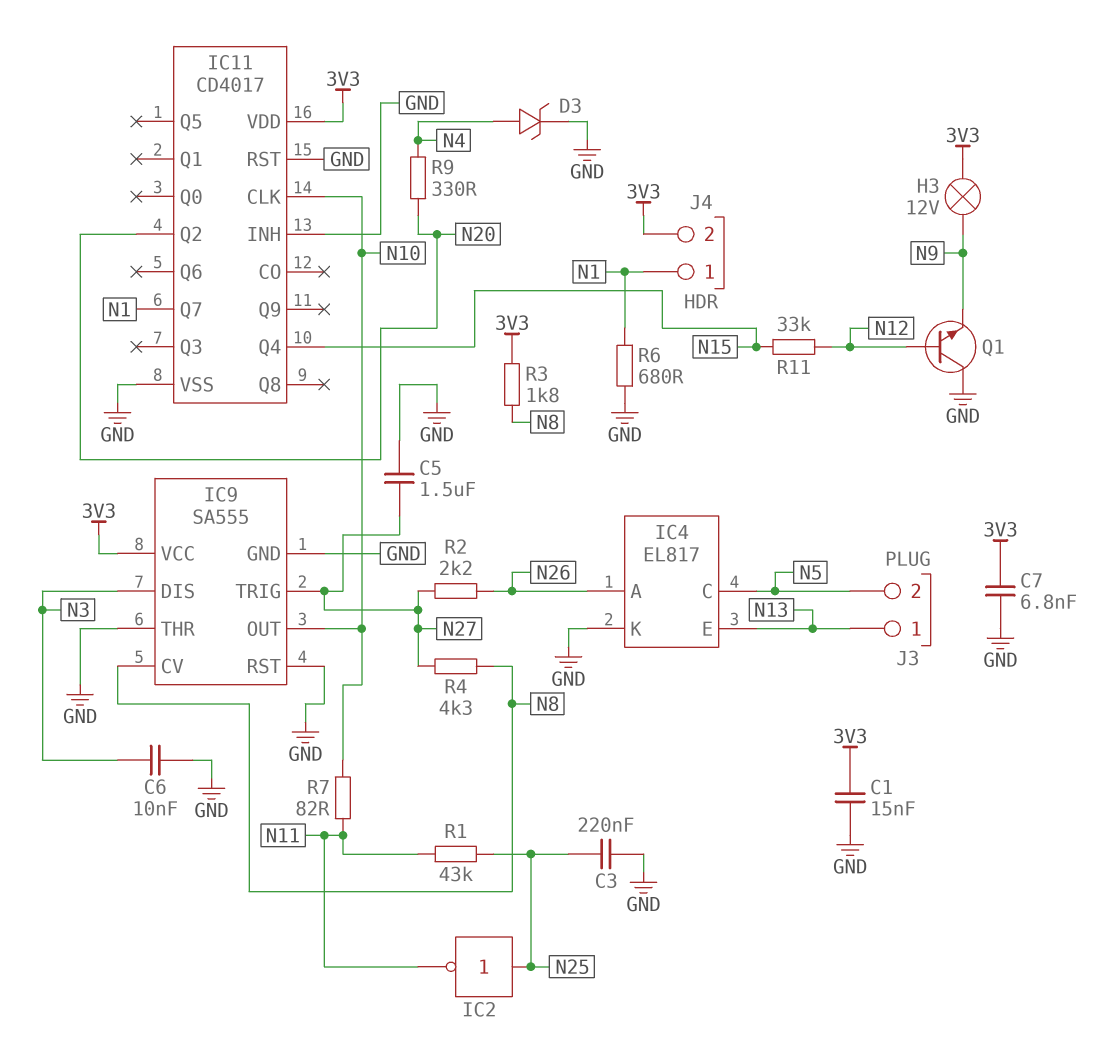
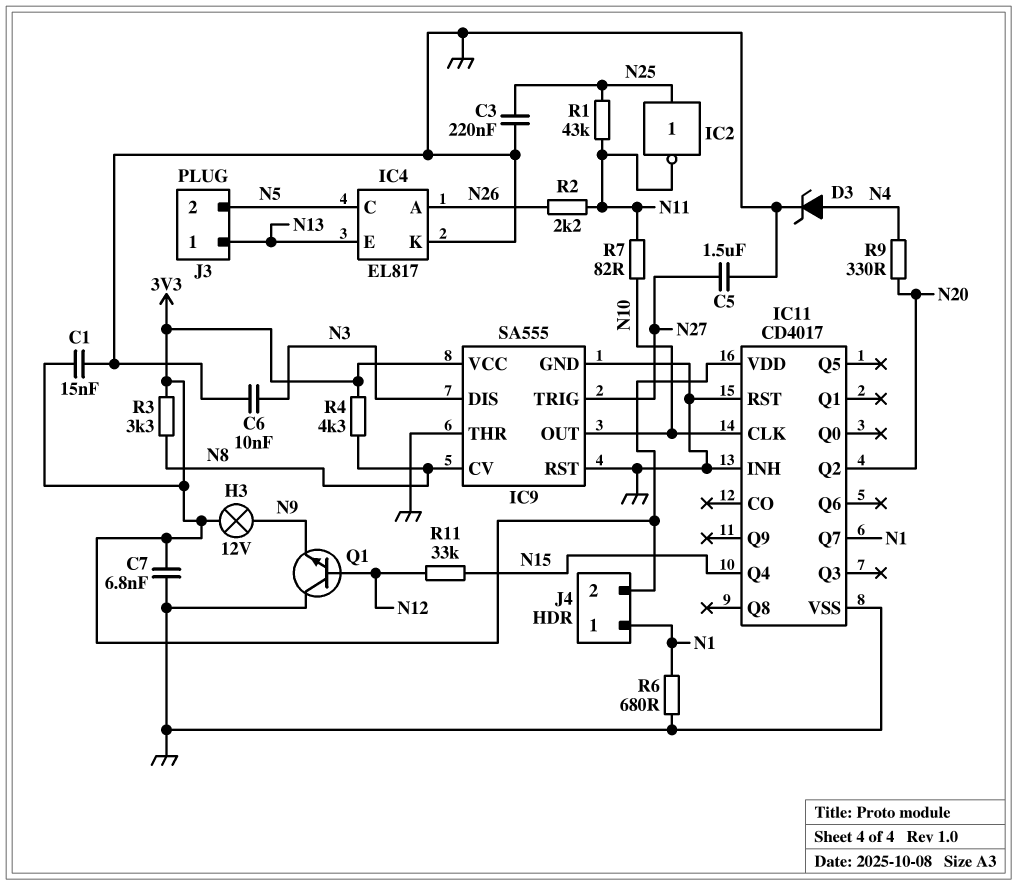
R2: 2.2k (N26, N27) -> 2.2k (N11, N26)
R3: 1.8k (3V3, N8) -> 3.3k (3V3, N8)
R4: 4.3k (N8, N27) -> 4.3k (3V3, N8)

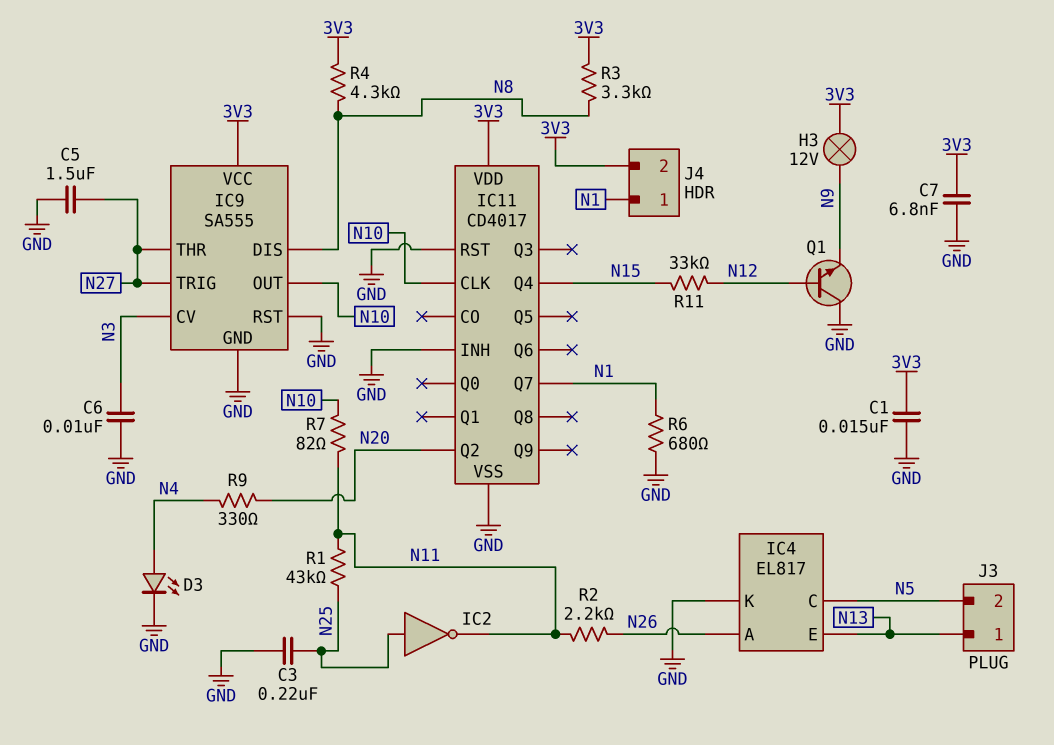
D3: zener (A N4, K GND) -> LED (A N4, K GND)
IC9 pin CV: N8 -> N3
IC9 pin DIS: N3 -> N8
IC9 pin THR: GND -> N27

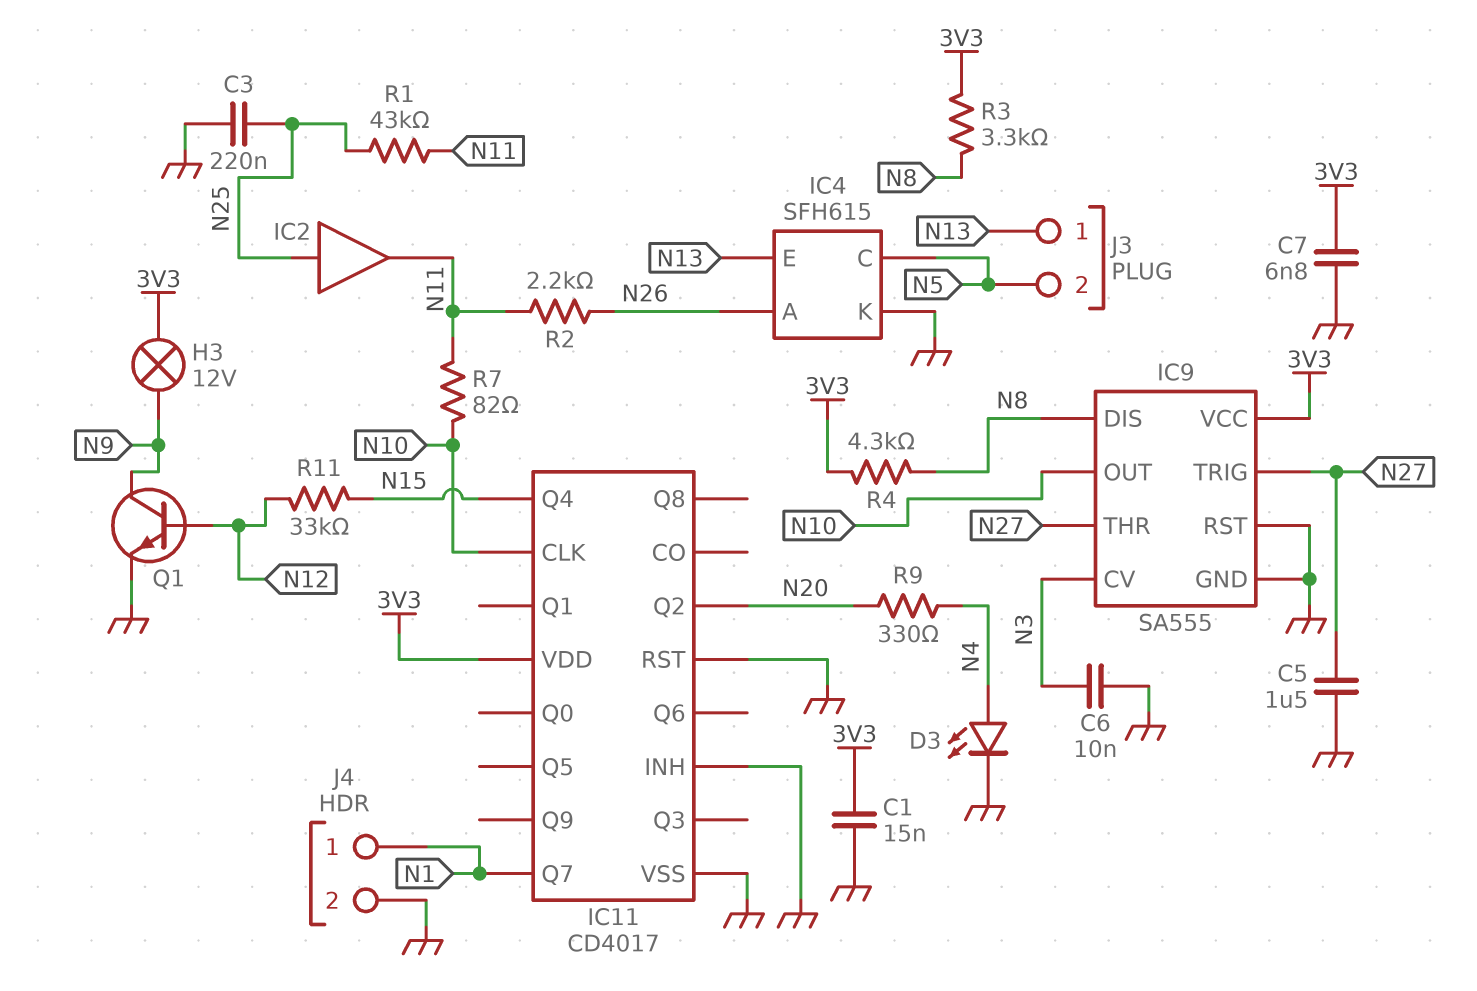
IC2: NOT (in N25, out N11) -> buffer (in N25, out N11)
IC4: EL817 -> SFH615
J4 pin 2: 3V3 -> GND
Q1: NPN (B N12, C GND, E N9) -> NPN (B N12, C N9, E GND)
R6: 680 (GND, N1) -> none

